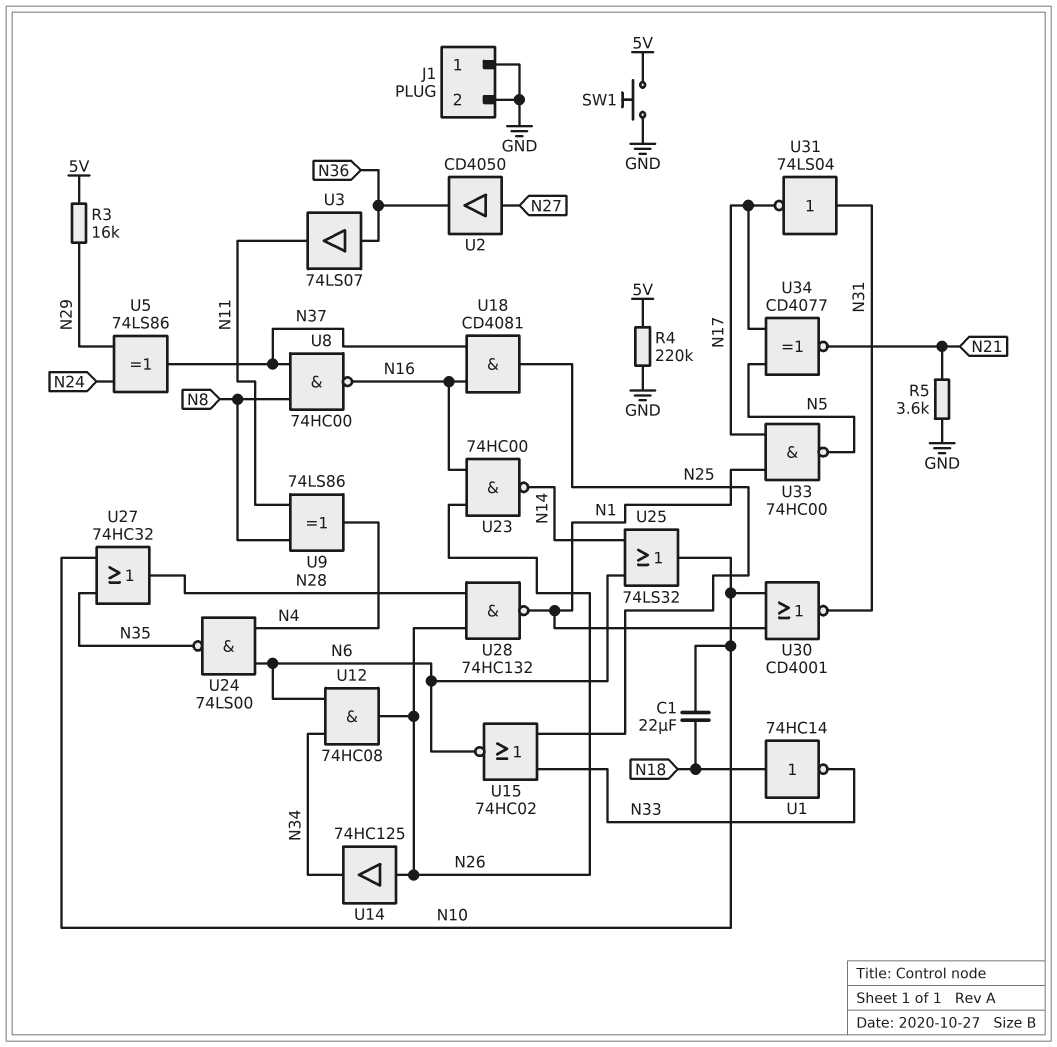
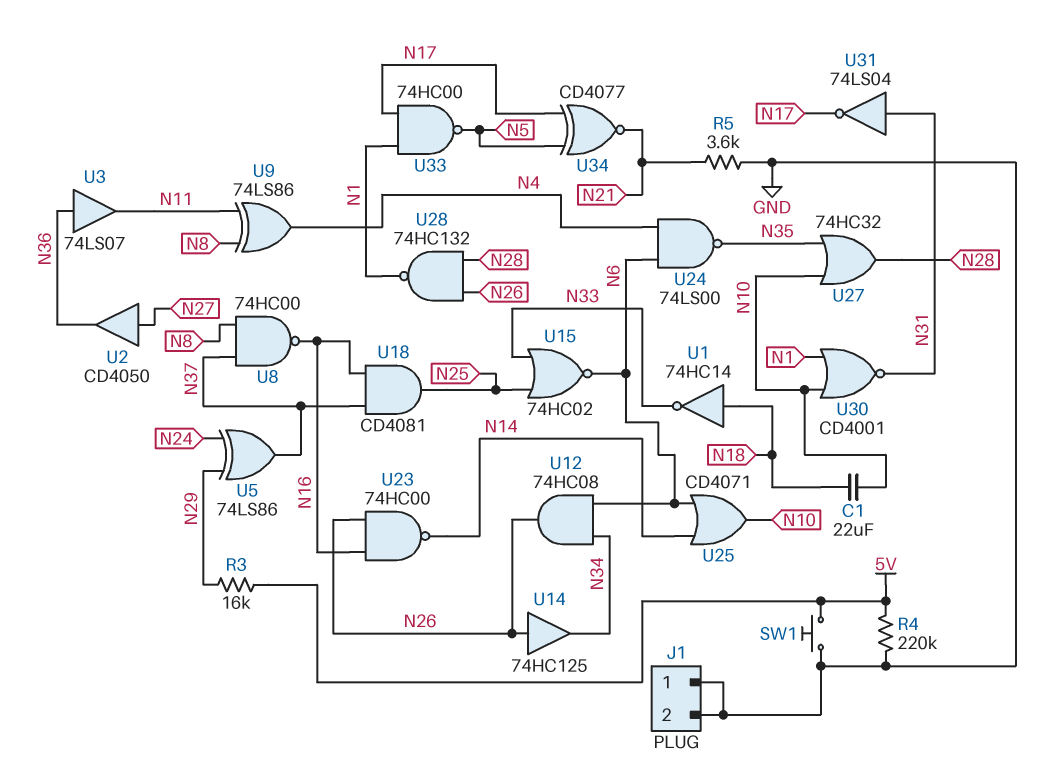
U25: OR 74LS32 (in N6, in N14, out N10) -> OR CD4071 (in N6, in N14, out N10)

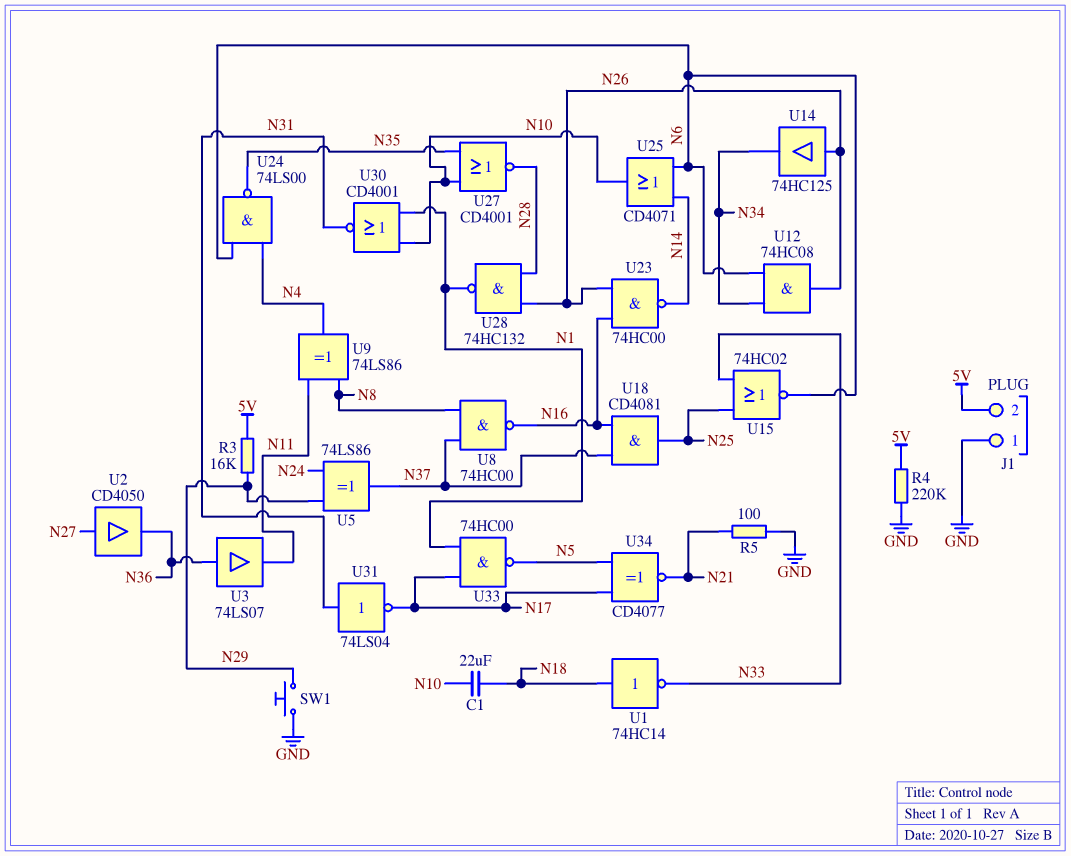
J1 pin 2: GND -> 5V
R5: 3.6k (GND, N21) -> 100 (GND, N21)
SW1: button (5V, GND) -> button (GND, N29)
U27: OR 74HC32 (in N10, in N35, out N28) -> NOR CD4001 (in N10, in N35, out N28)

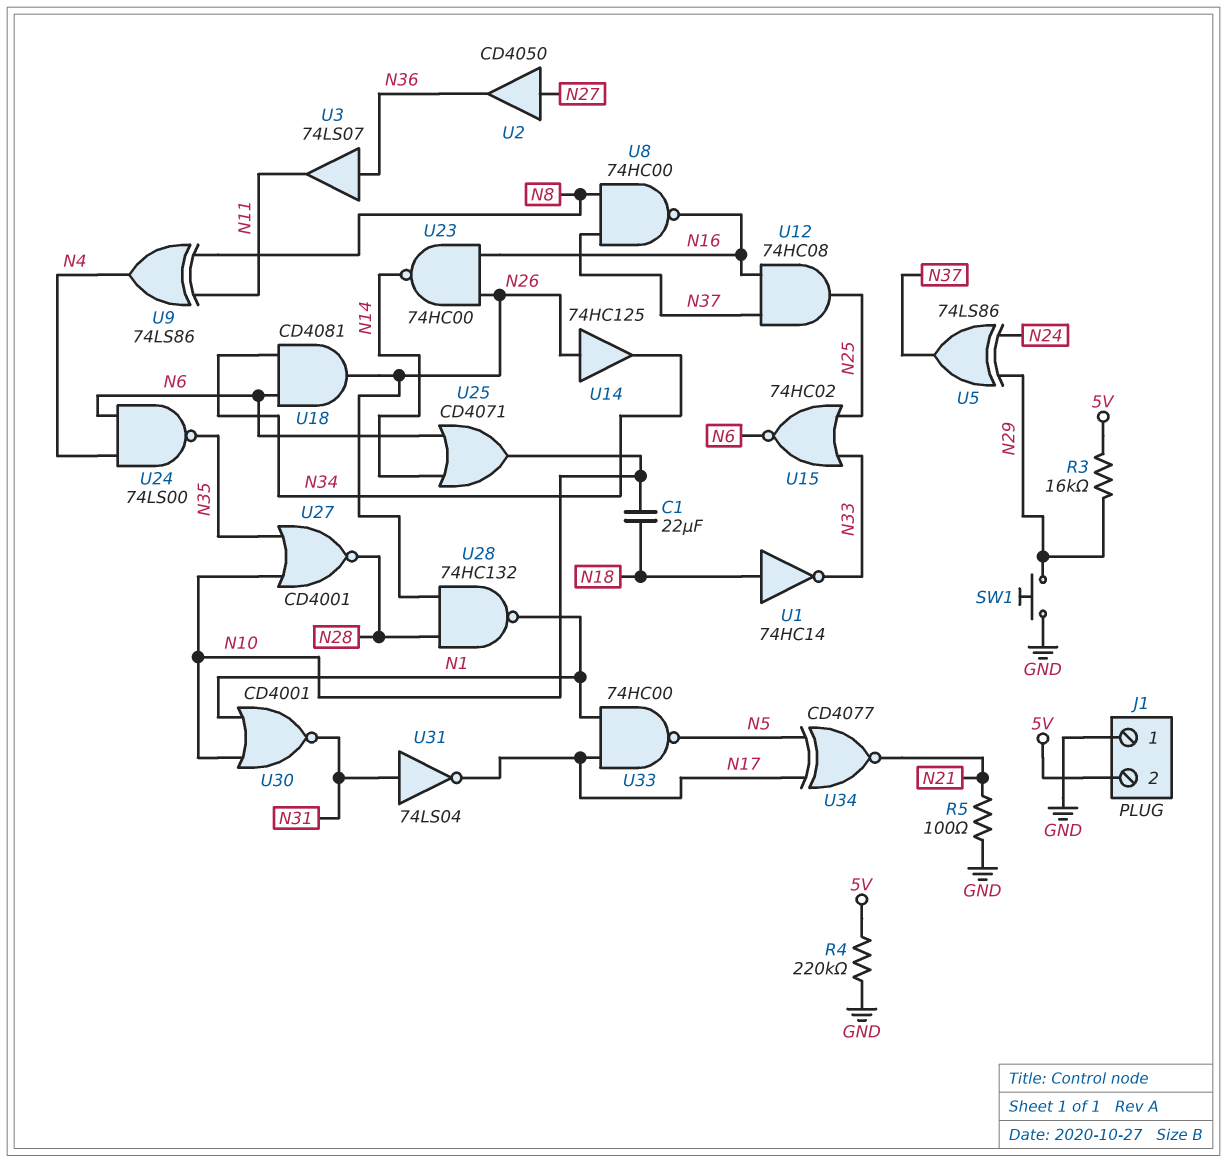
U12: AND 74HC08 (in N6, in N34, out N26) -> AND 74HC08 (in N16, in N37, out N25)
U18: AND CD4081 (in N16, in N37, out N25) -> AND CD4081 (in N6, in N34, out N26)

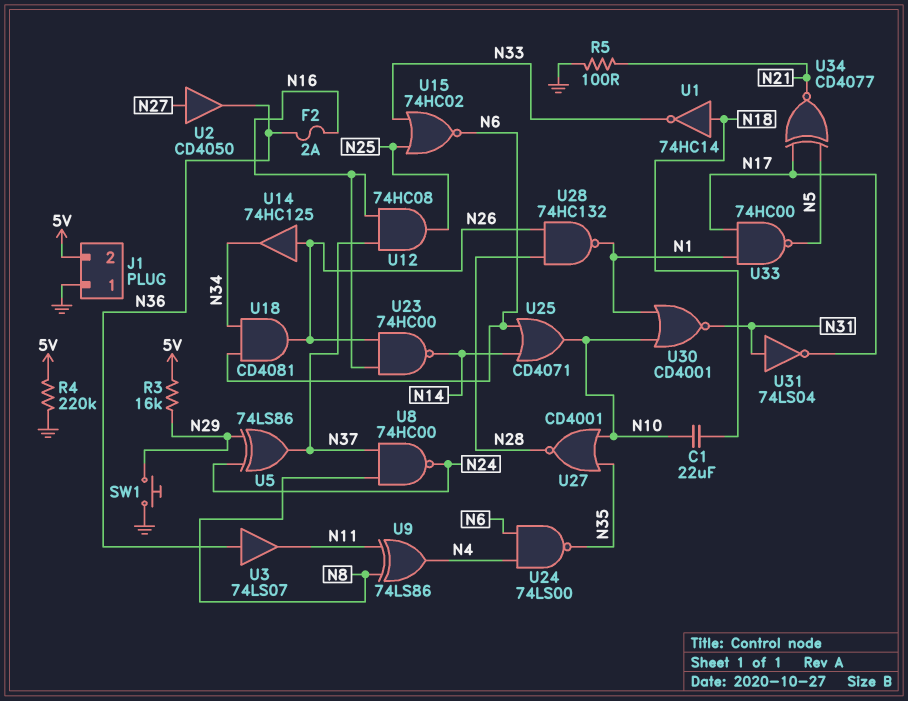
F2: none -> 2A (N16, N36)
U8: NAND 74HC00 (in N8, in N37, out N16) -> NAND 74HC00 (in N8, in N37, out N24)

